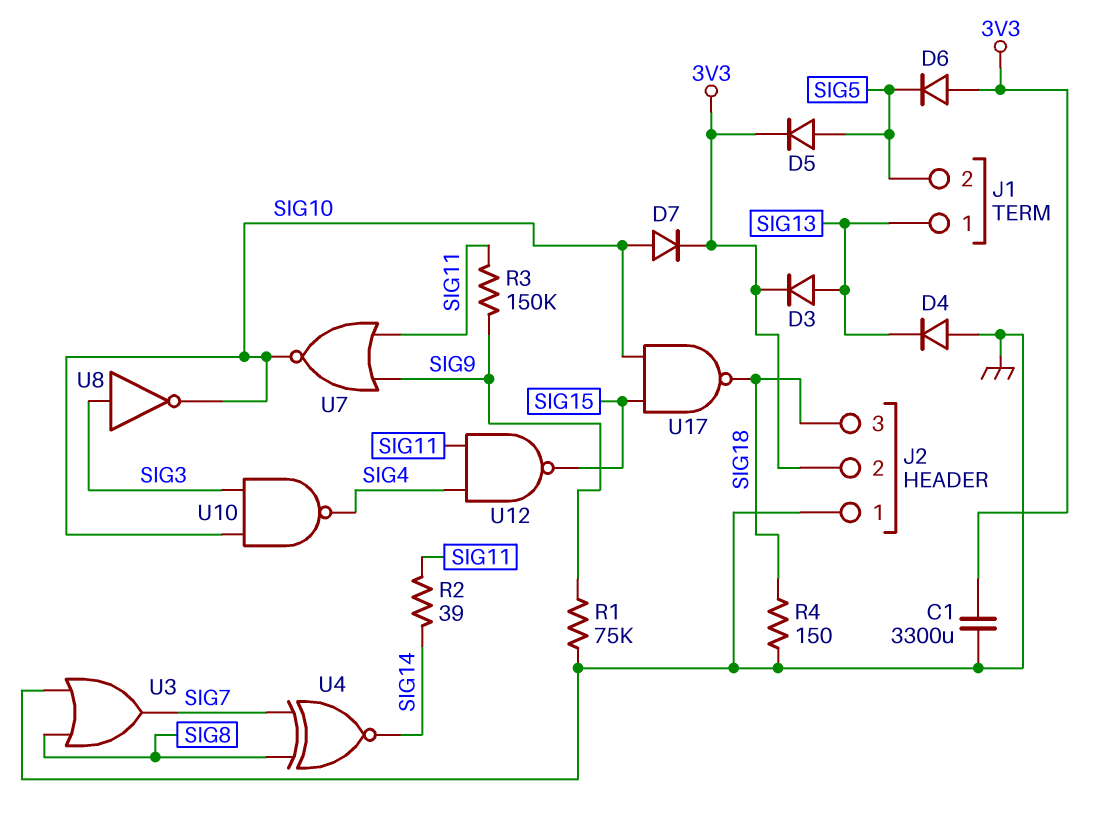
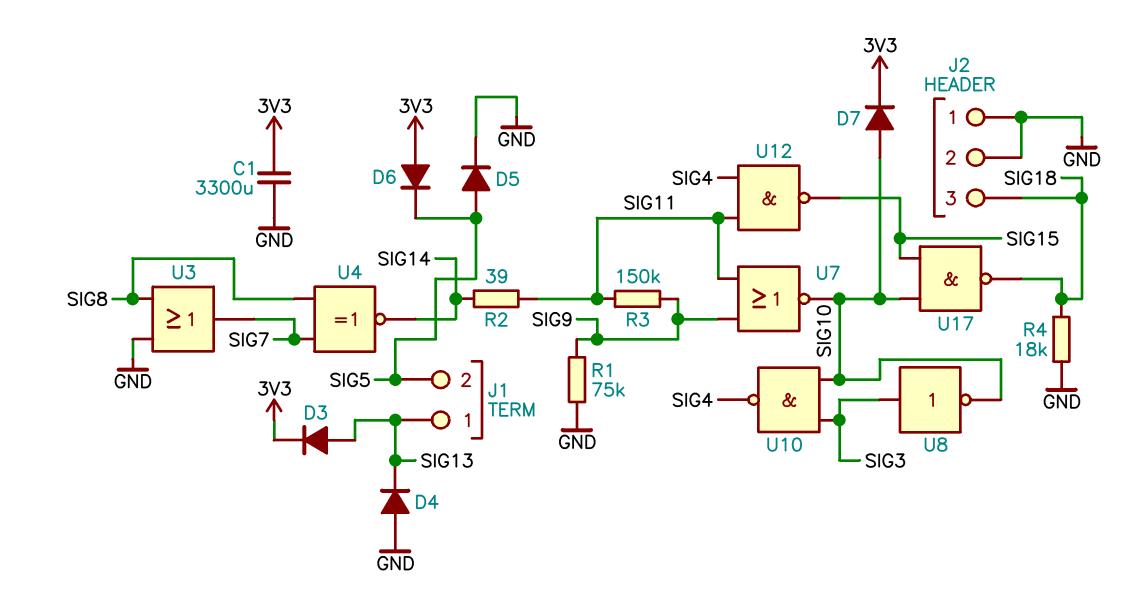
D5: diode (A SIG5, K 3V3) -> diode (A SIG5, K GND)
J2 pin 2: 3V3 -> GND
R4: 150 (GND, SIG18) -> 18k (GND, SIG18)

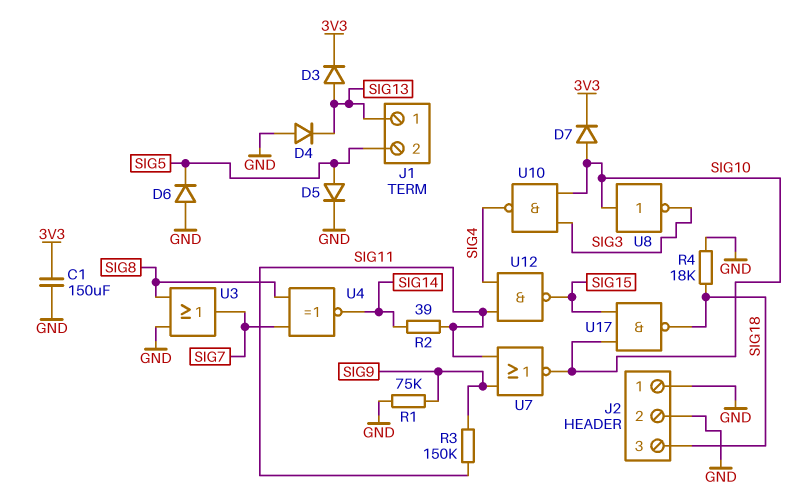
C1: 3300uF (3V3, GND) -> 150uF (3V3, GND)
D6: diode (A 3V3, K SIG5) -> diode (A GND, K SIG5)
U8: NOT (in SIG3, out SIG10) -> NOT (in SIG10, out SIG3)

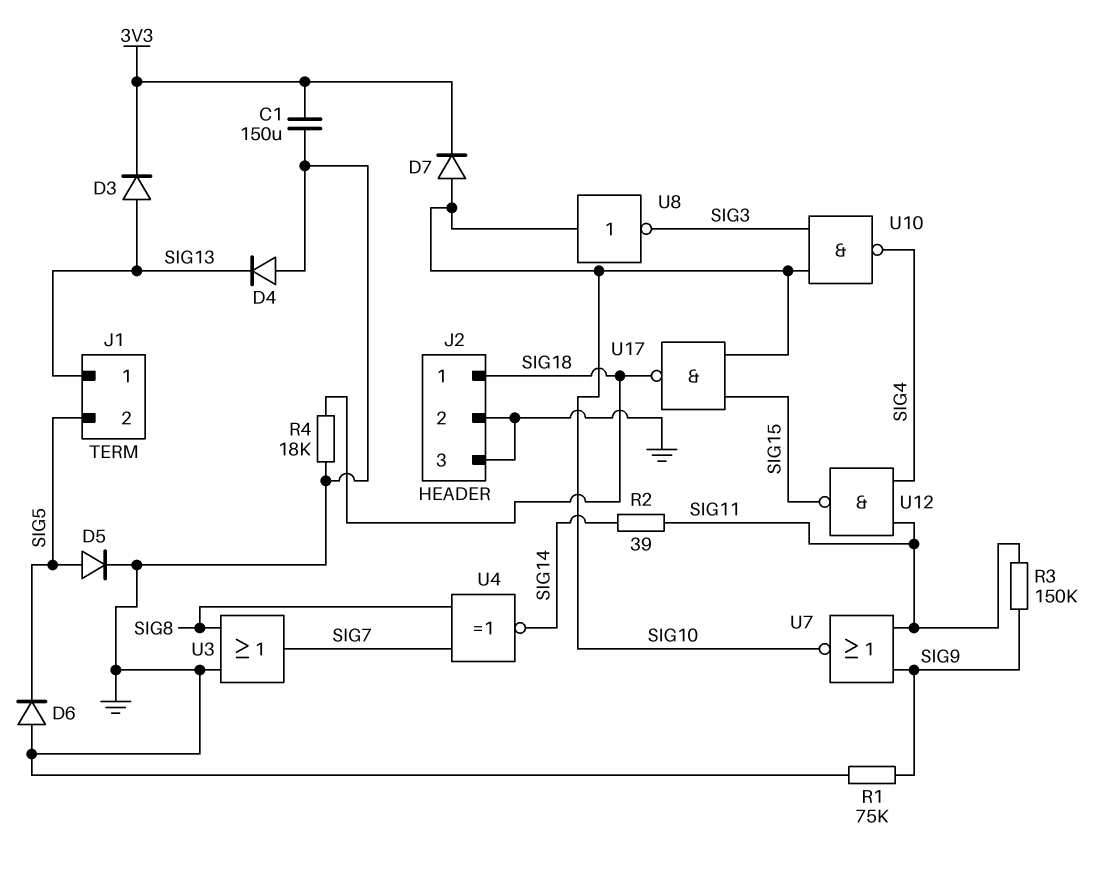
J2 pin 1: GND -> SIG18
J2 pin 3: SIG18 -> GND

